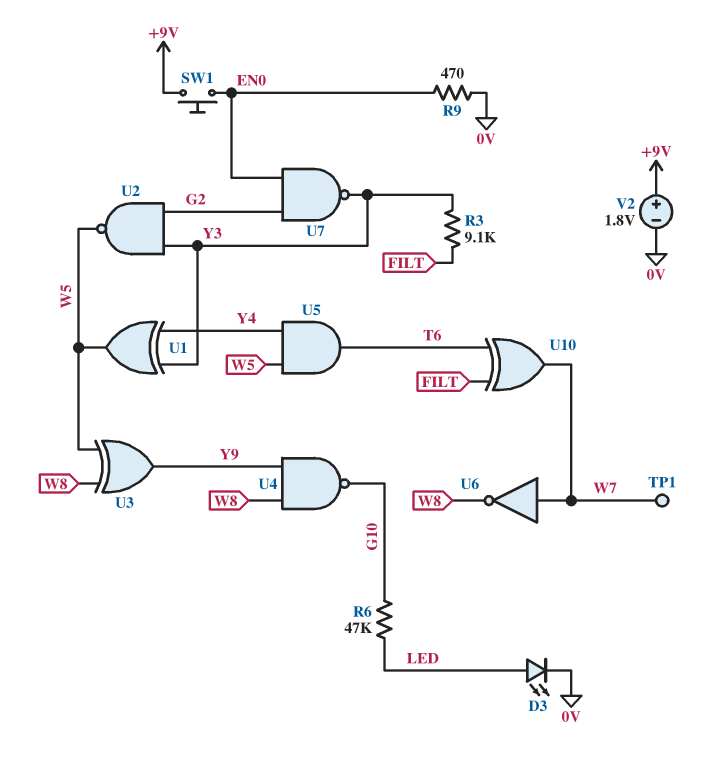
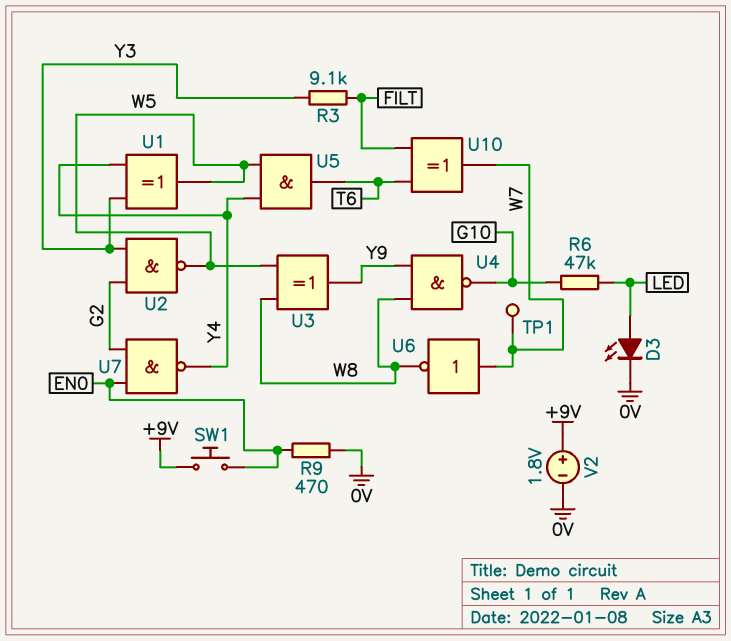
U7: NAND (in EN0, in G2, out Y3) -> NAND (in EN0, in G2, out Y4)

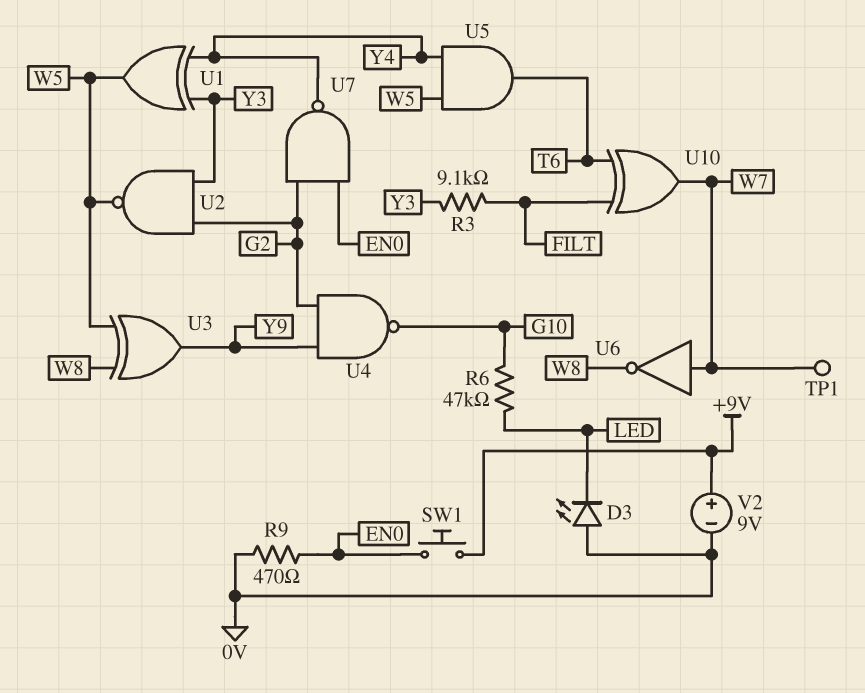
D3: LED (A LED, K 0V) -> LED (A 0V, K LED)
U4: NAND (in W8, in Y9, out G10) -> NAND (in G2, in Y9, out G10)
V2: 1.8V (plus +9V, minus 0V) -> 9V (plus +9V, minus 0V)

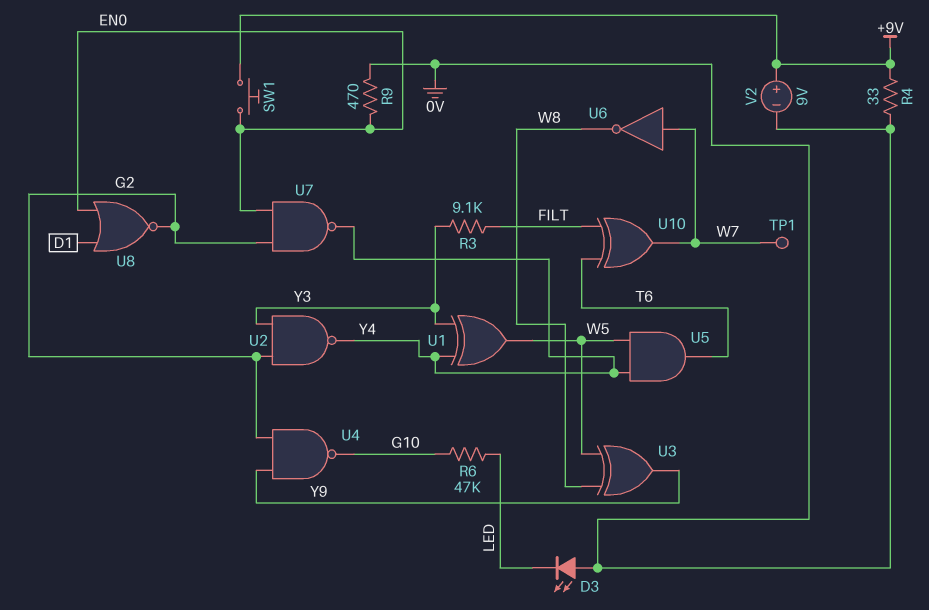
R4: none -> 33 (+9V, 0V)
U2: NAND (in G2, in Y3, out W5) -> NAND (in G2, in Y3, out Y4)
U8: none -> NOR (in D1, in EN0, out G2)

